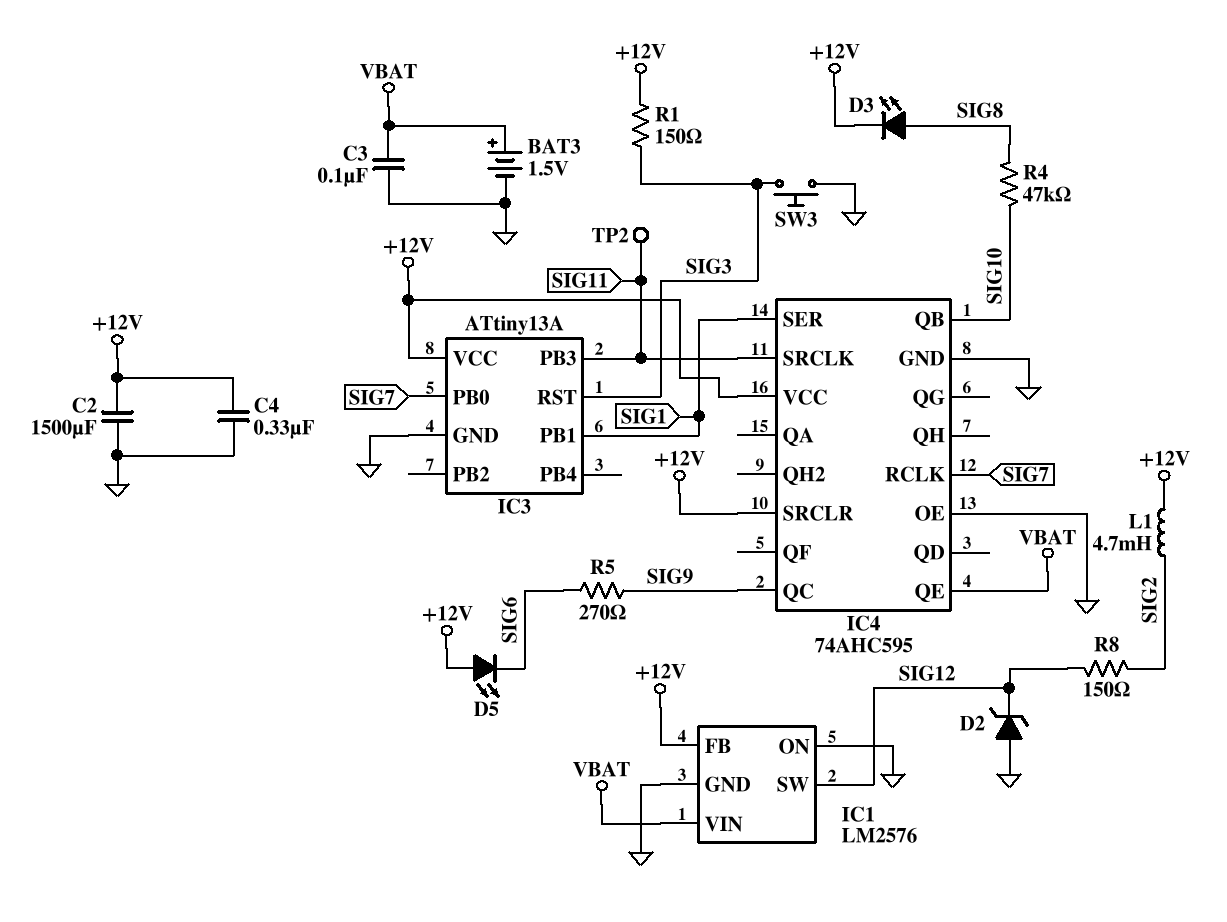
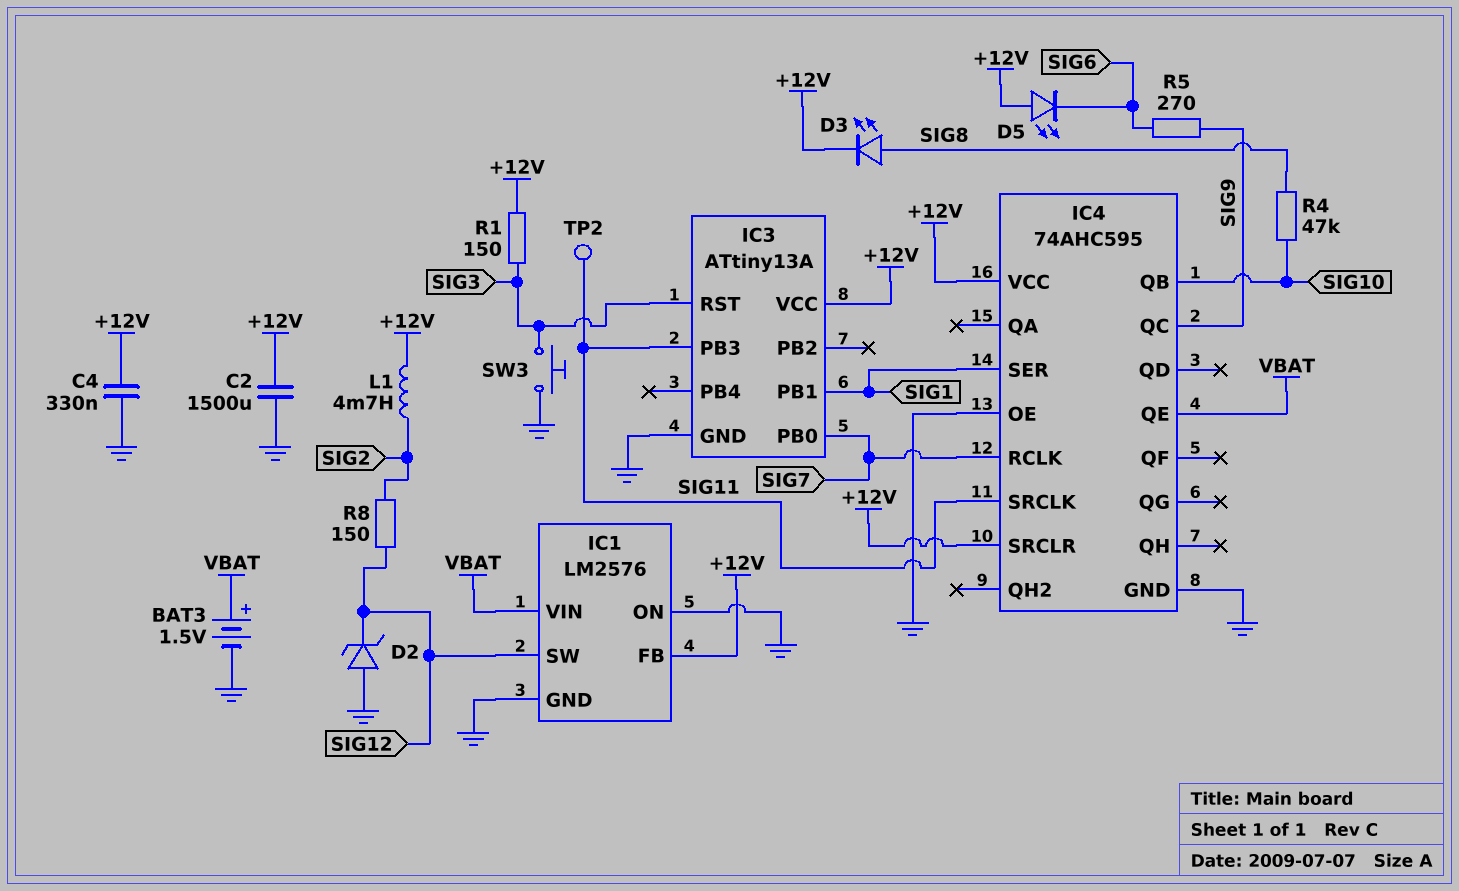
C3: 100nF (GND, VBAT) -> none

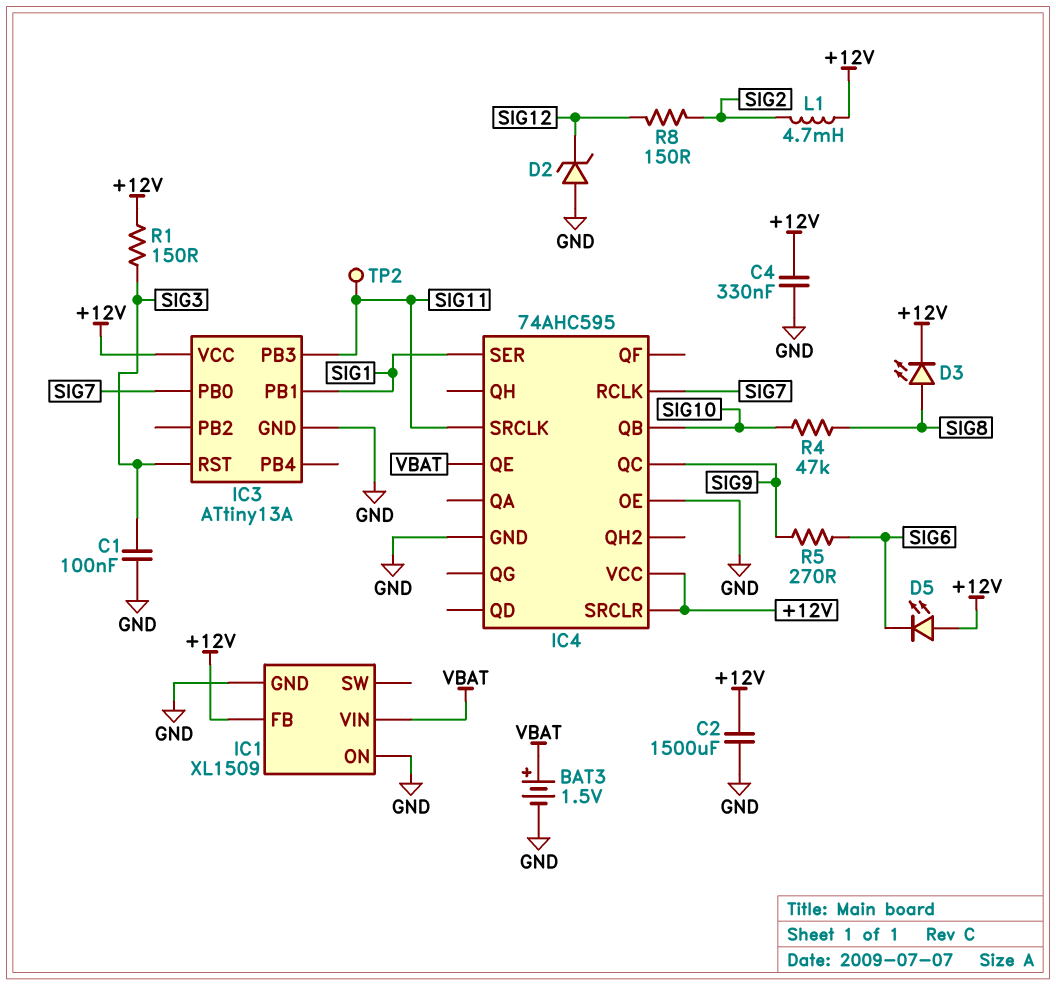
C1: none -> 100nF (GND, SIG3)
IC1: LM2576 -> XL1509
IC1 pin SW: SIG12 -> none
SW3: button (GND, SIG3) -> none

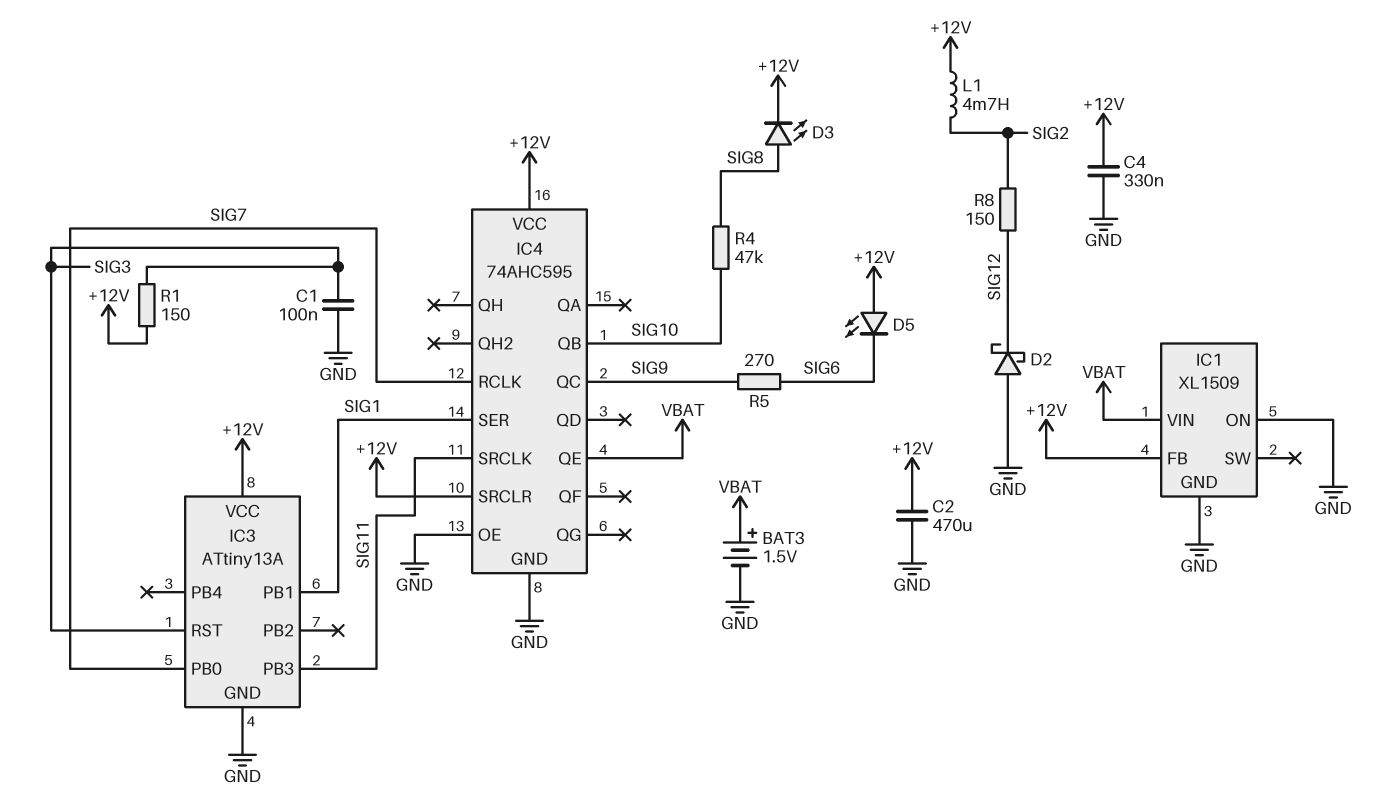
C2: 1500uF (+12V, GND) -> 470uF (+12V, GND)
D2: zener (A GND, K SIG12) -> schottky (A GND, K SIG12)
TP2: test point (SIG11) -> none

